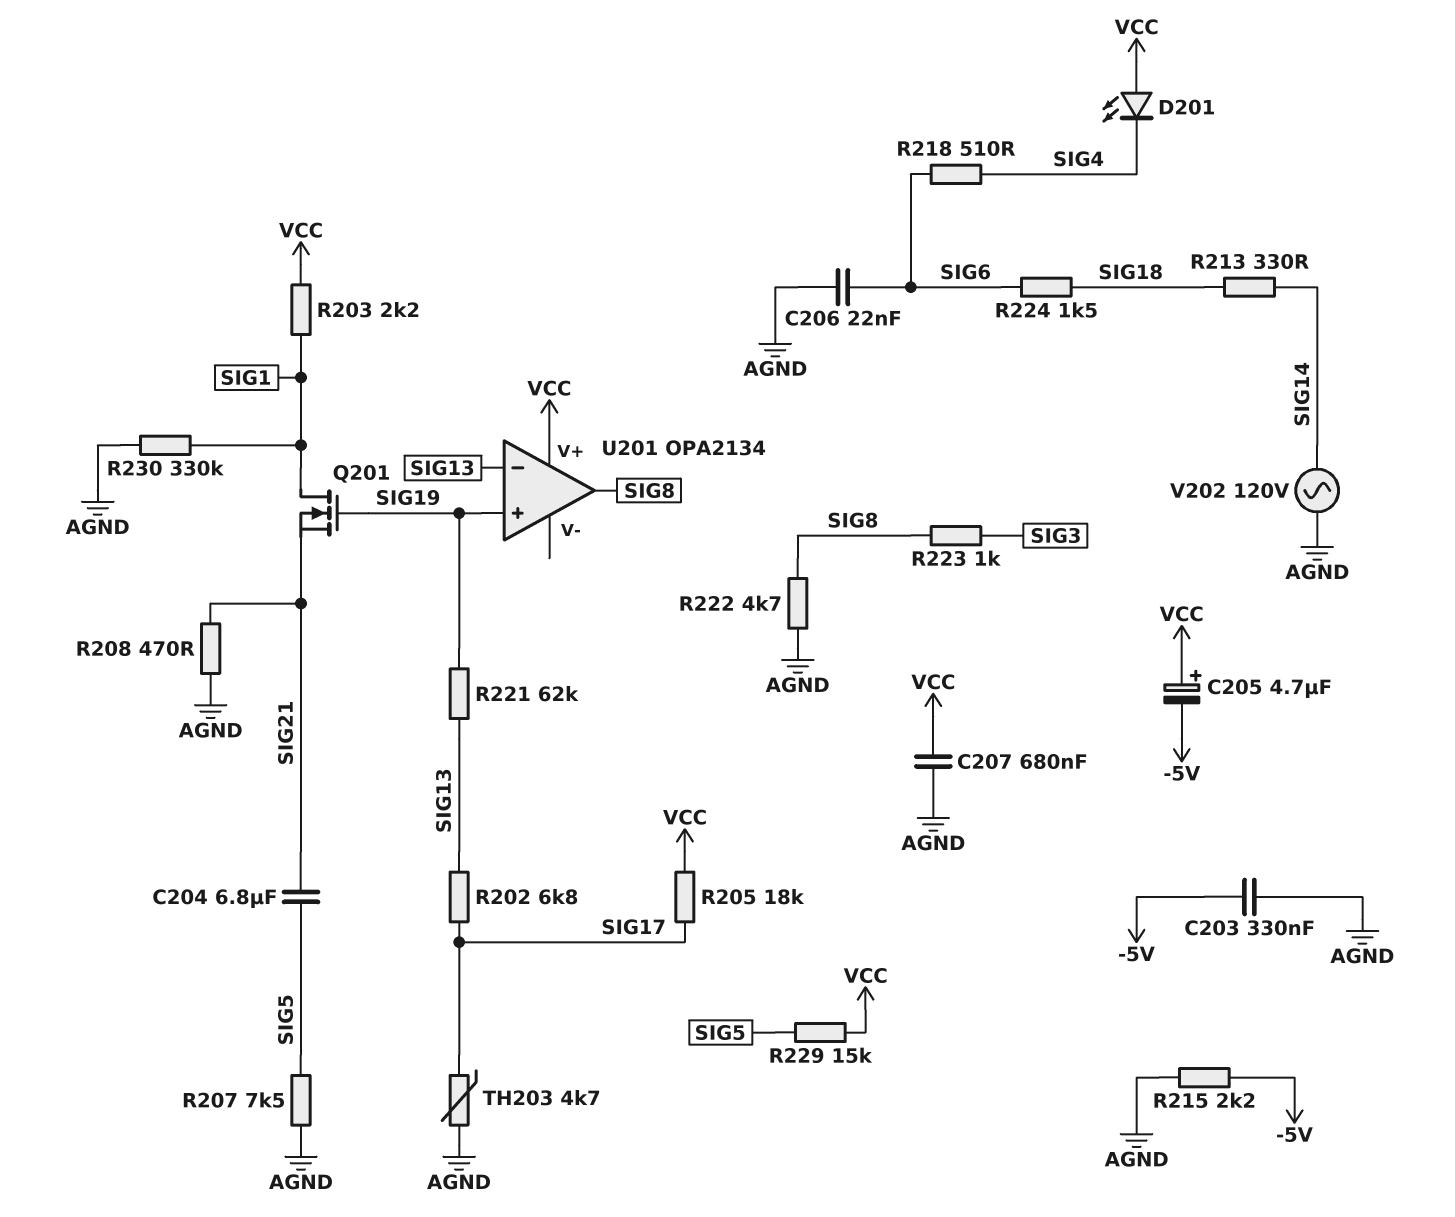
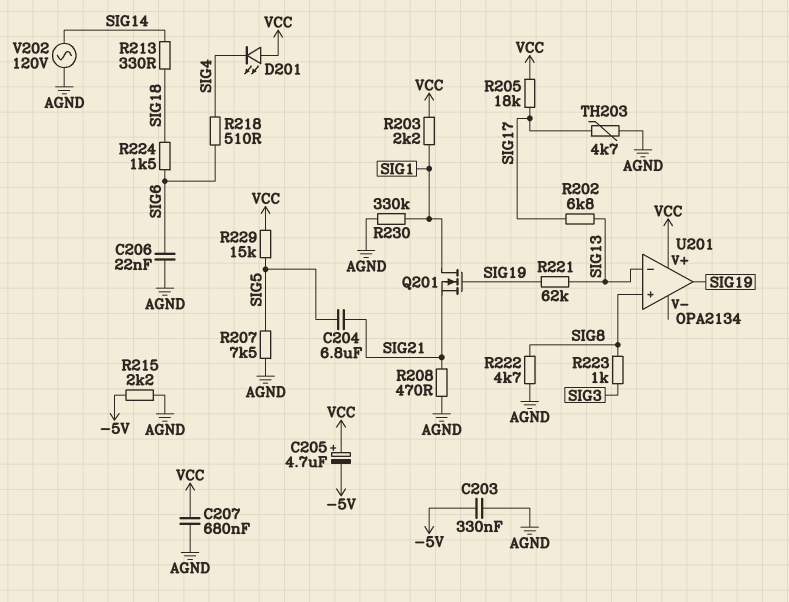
U201 pin in+: SIG19 -> SIG8
U201 pin out: SIG8 -> SIG19

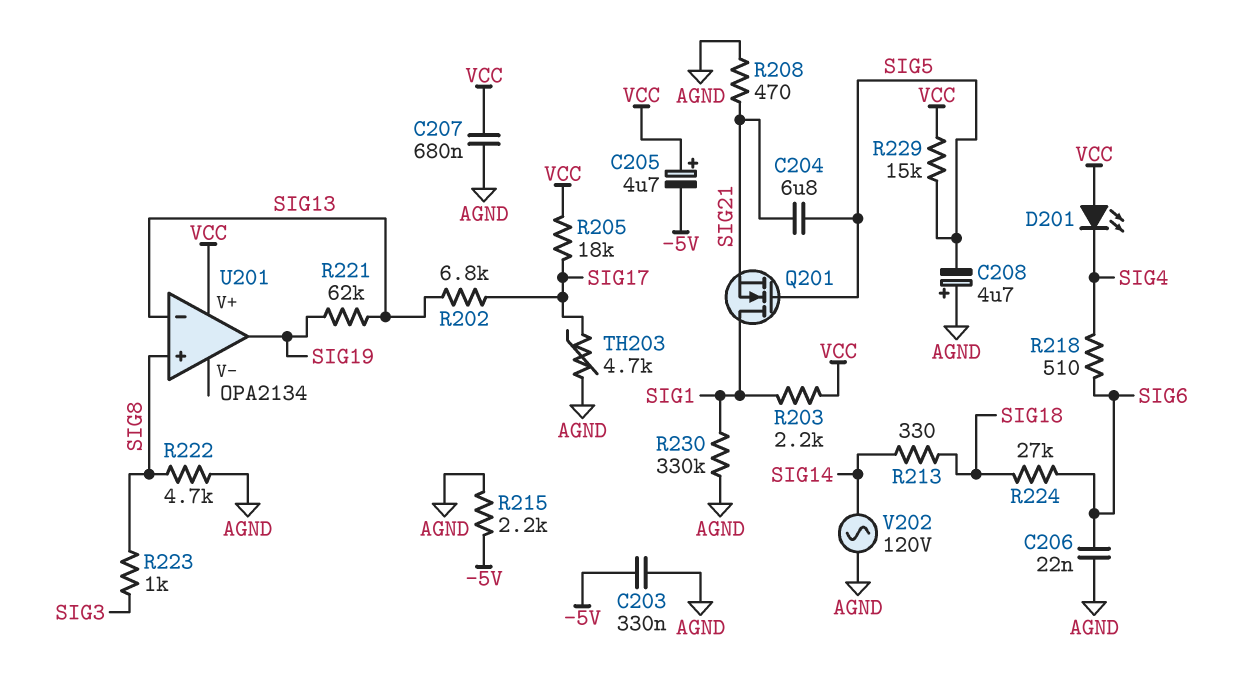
C208: none -> 4.7uF (plus AGND, minus SIG5)
Q201: NMOS (G SIG19, D SIG1, S SIG21) -> NMOS (G SIG5, D SIG1, S SIG21)
R207: 7.5k (AGND, SIG5) -> none
R224: 1.5k (SIG6, SIG18) -> 27k (SIG6, SIG18)

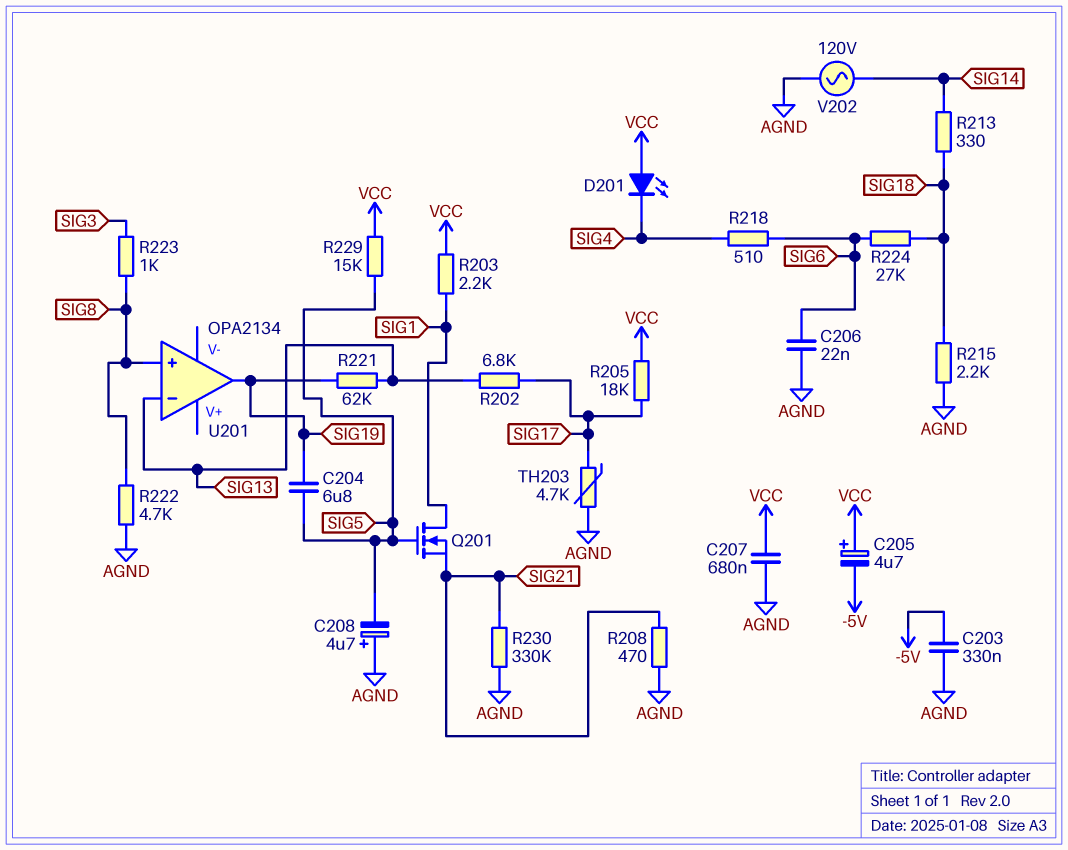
C204: 6.8uF (SIG5, SIG21) -> 6.8uF (SIG5, SIG19)
R215: 2.2k (-5V, AGND) -> 2.2k (AGND, SIG18)
R230: 330k (AGND, SIG1) -> 330k (AGND, SIG21)
U201 pin V+: VCC -> none

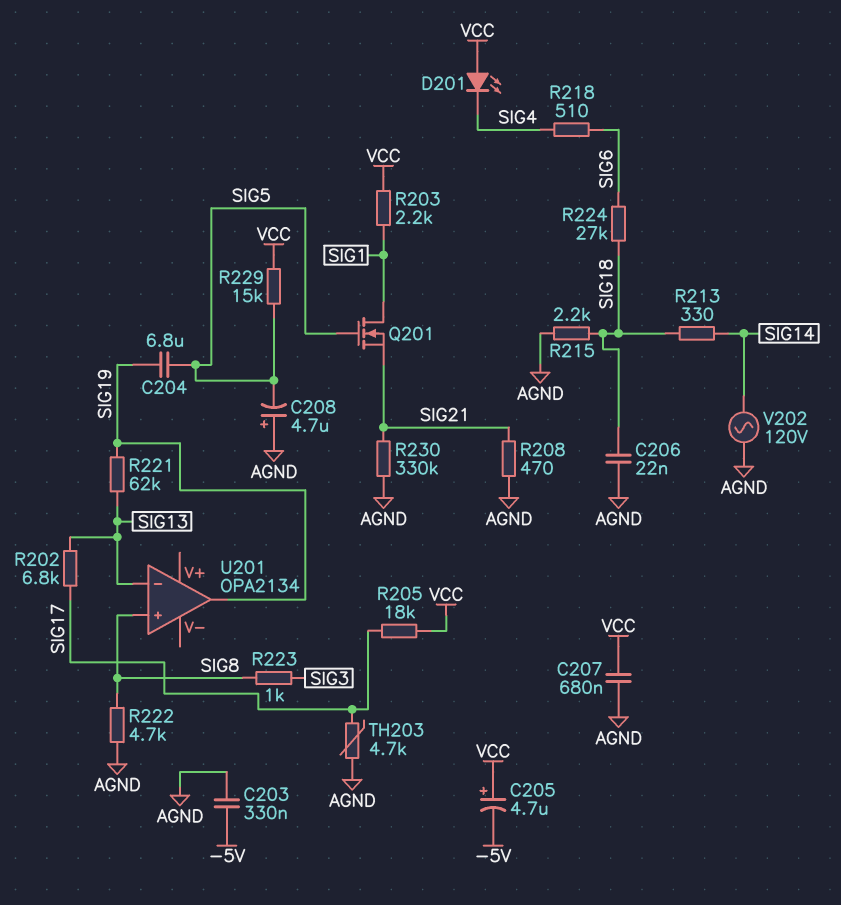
C206: 22nF (AGND, SIG6) -> 22nF (AGND, SIG18)

